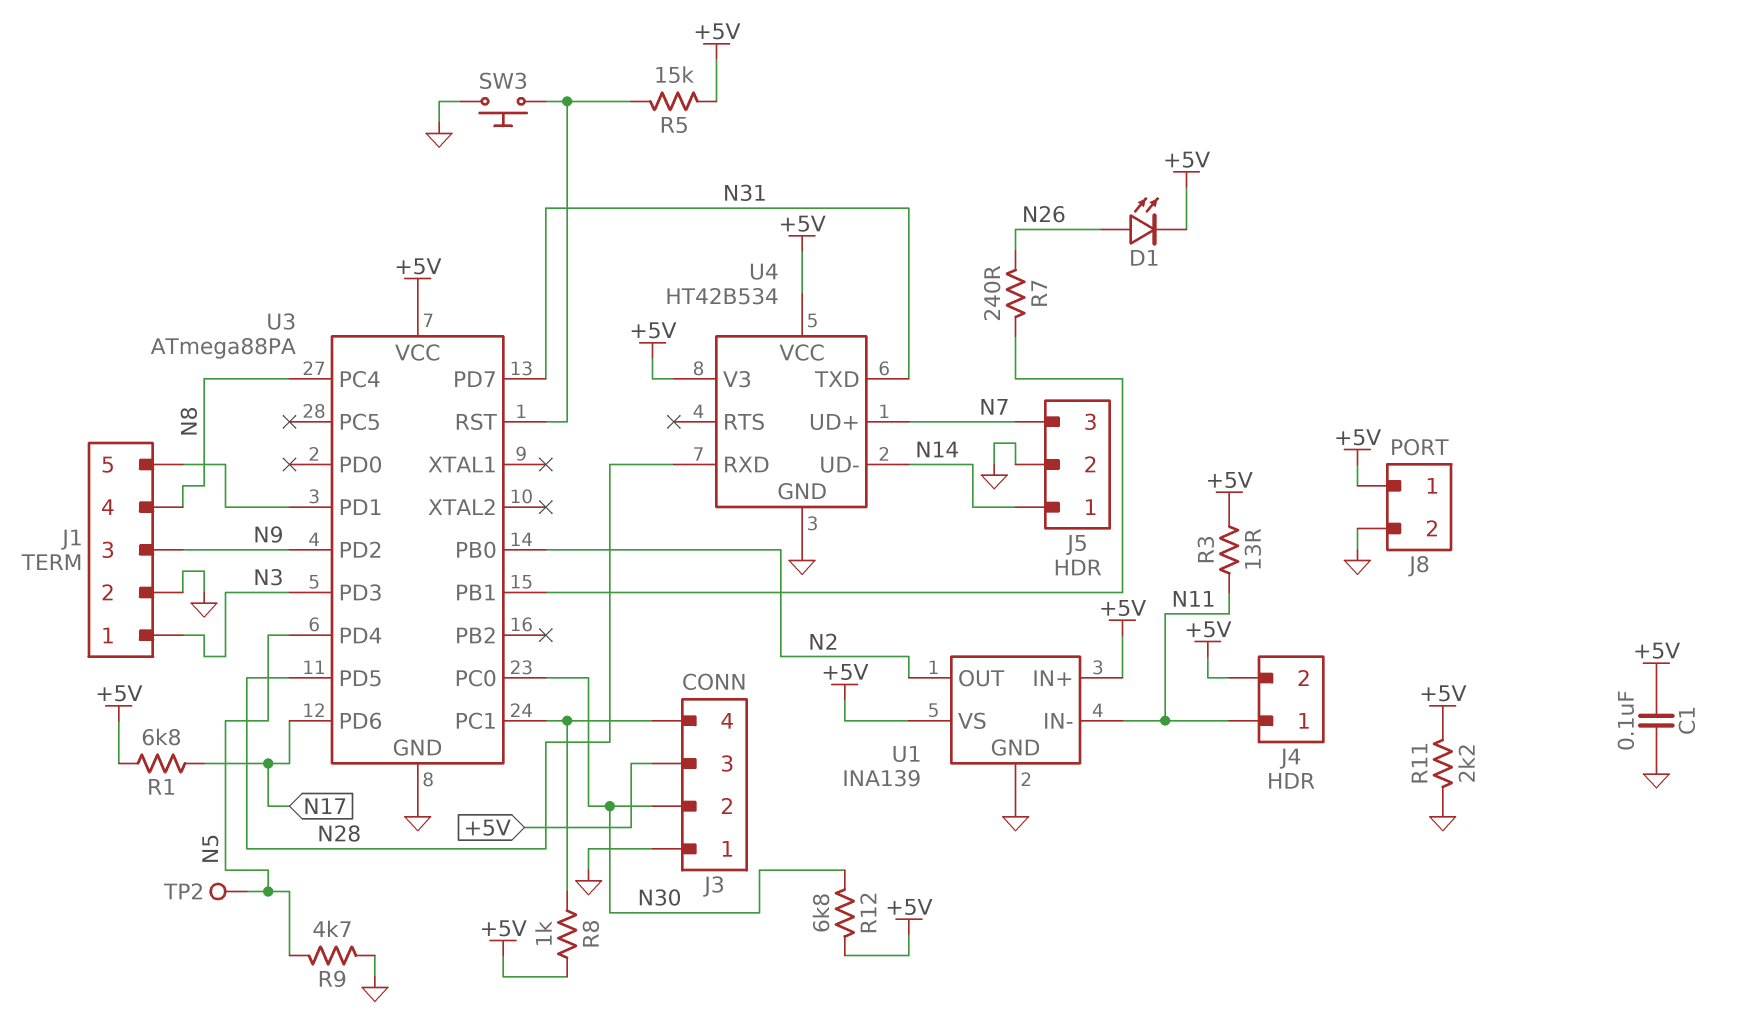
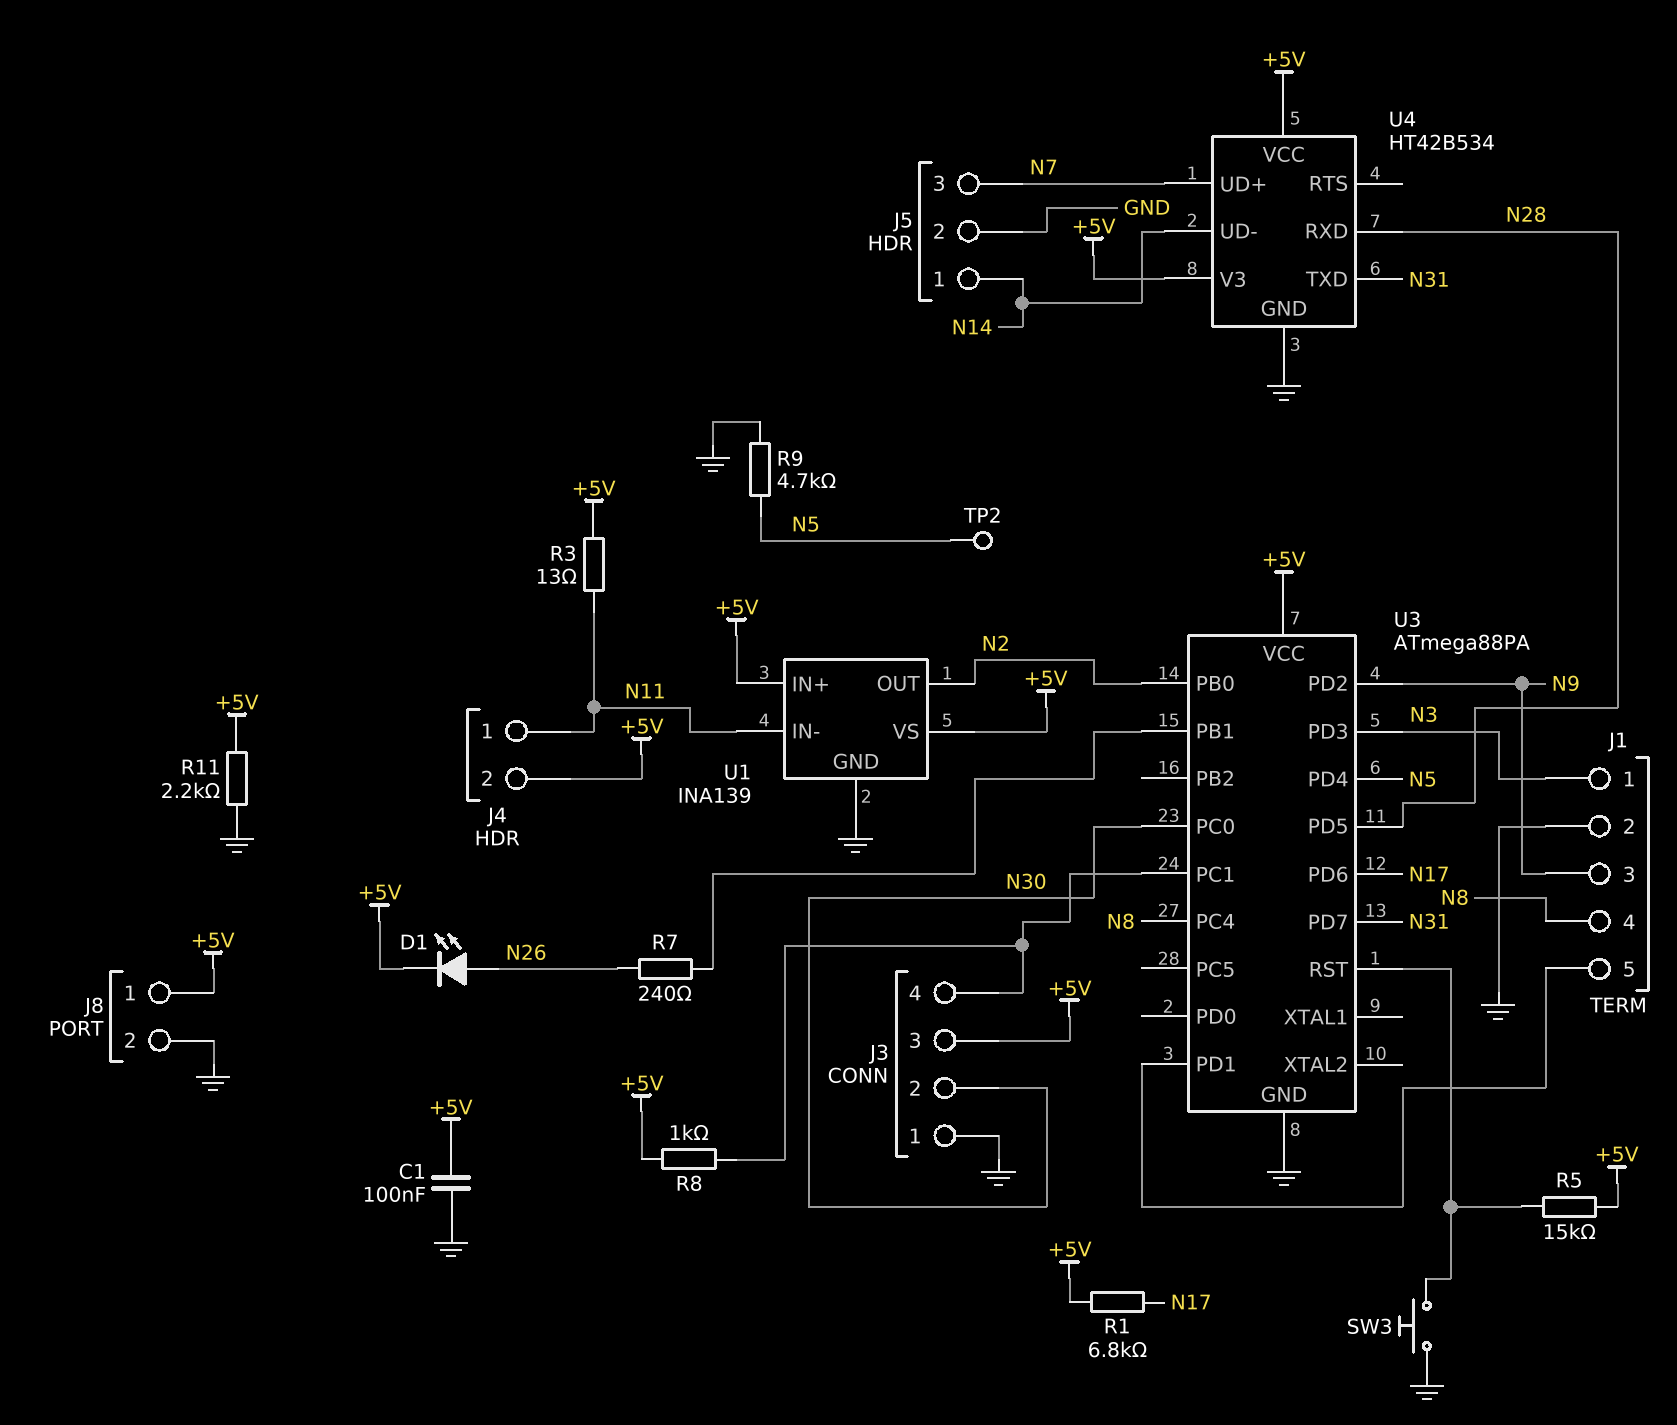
R12: 6.8k (+5V, N30) -> none

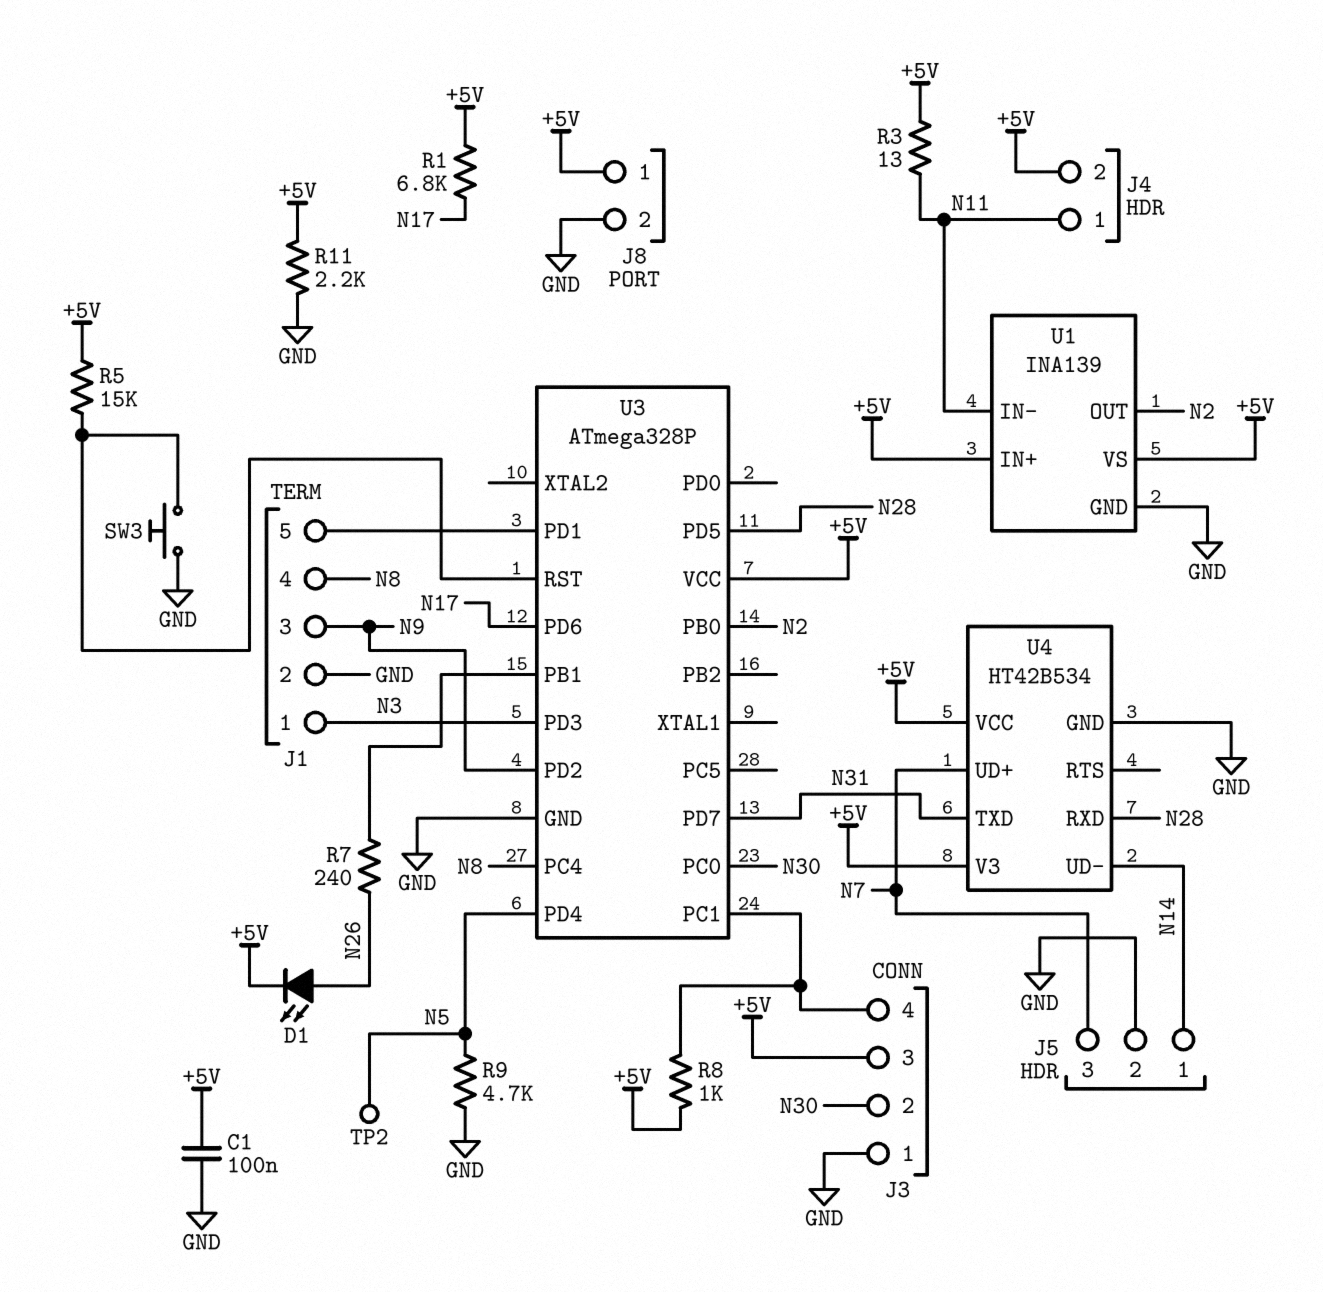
U3: ATmega88PA -> ATmega328P

